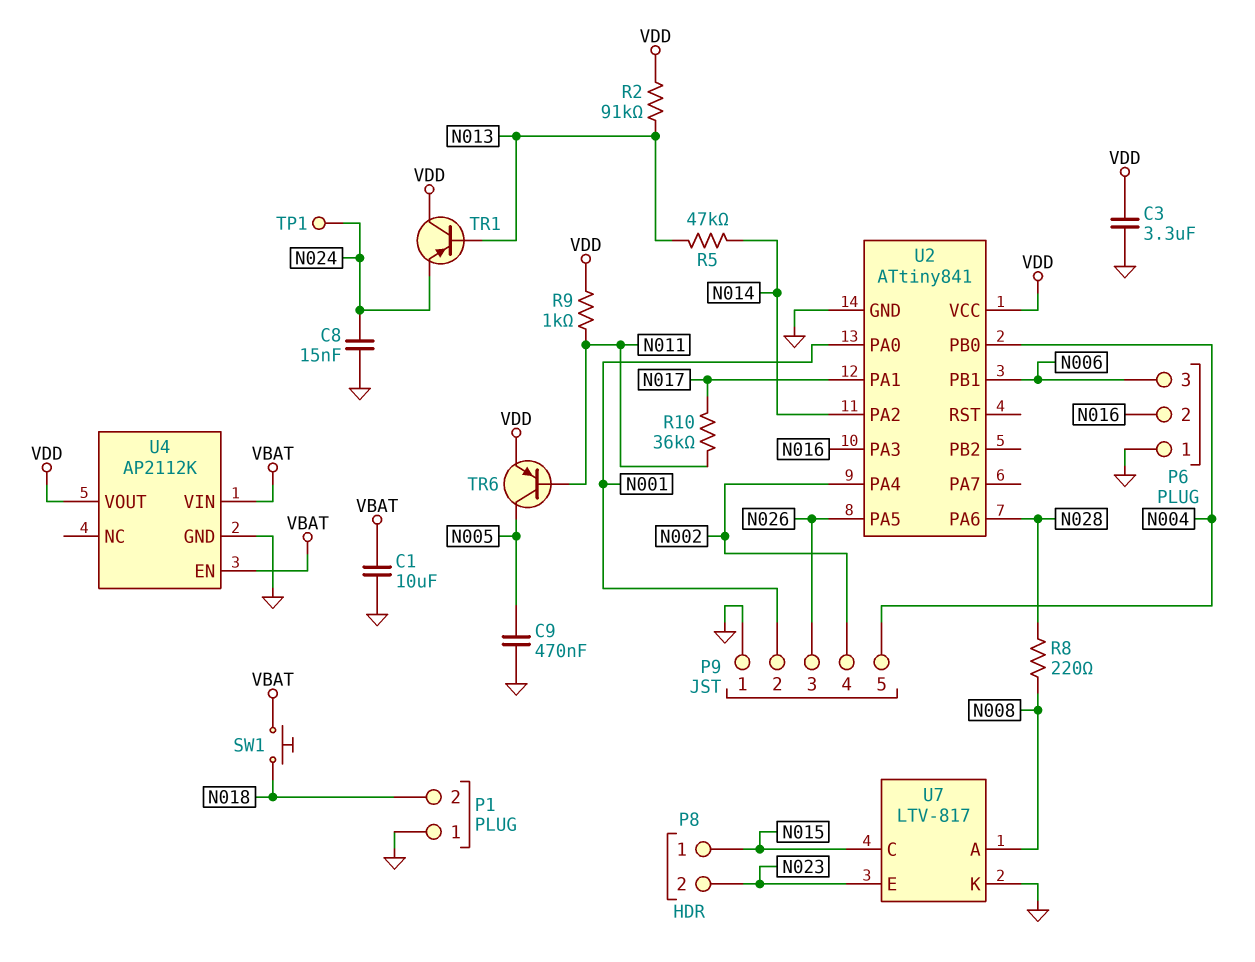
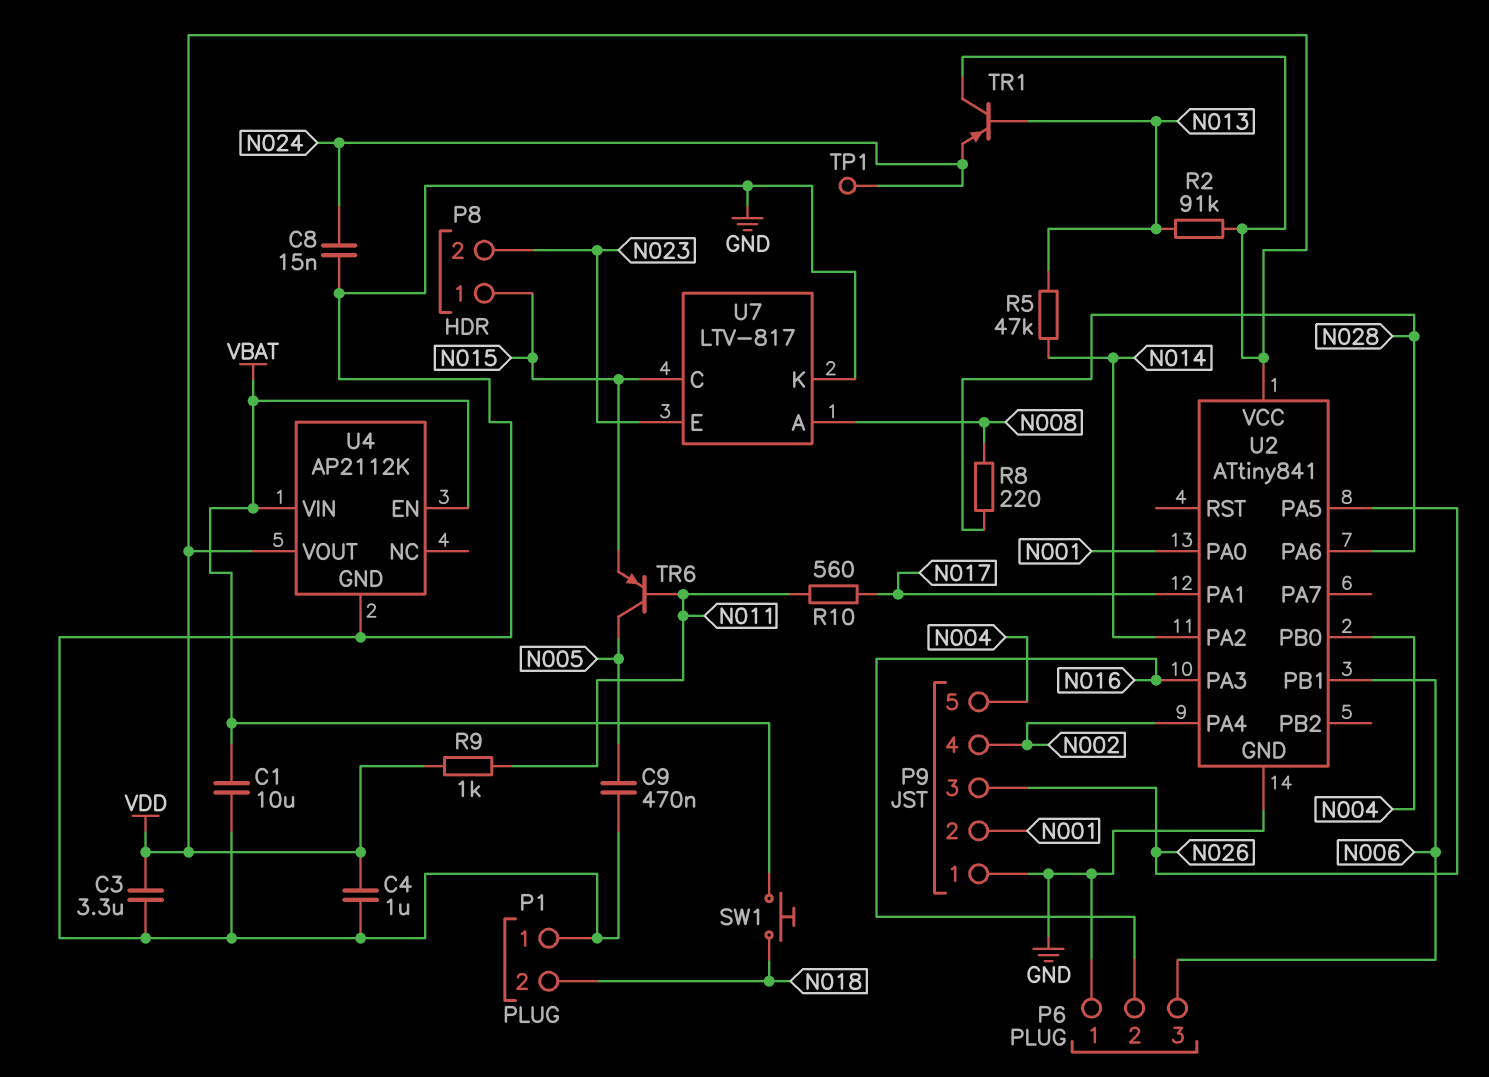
C4: none -> 1uF (GND, VDD)
R10: 36k (N011, N017) -> 560 (N011, N017)
TR6: PNP (B N011, C N005, E VDD) -> PNP (B N011, C N005, E N015)

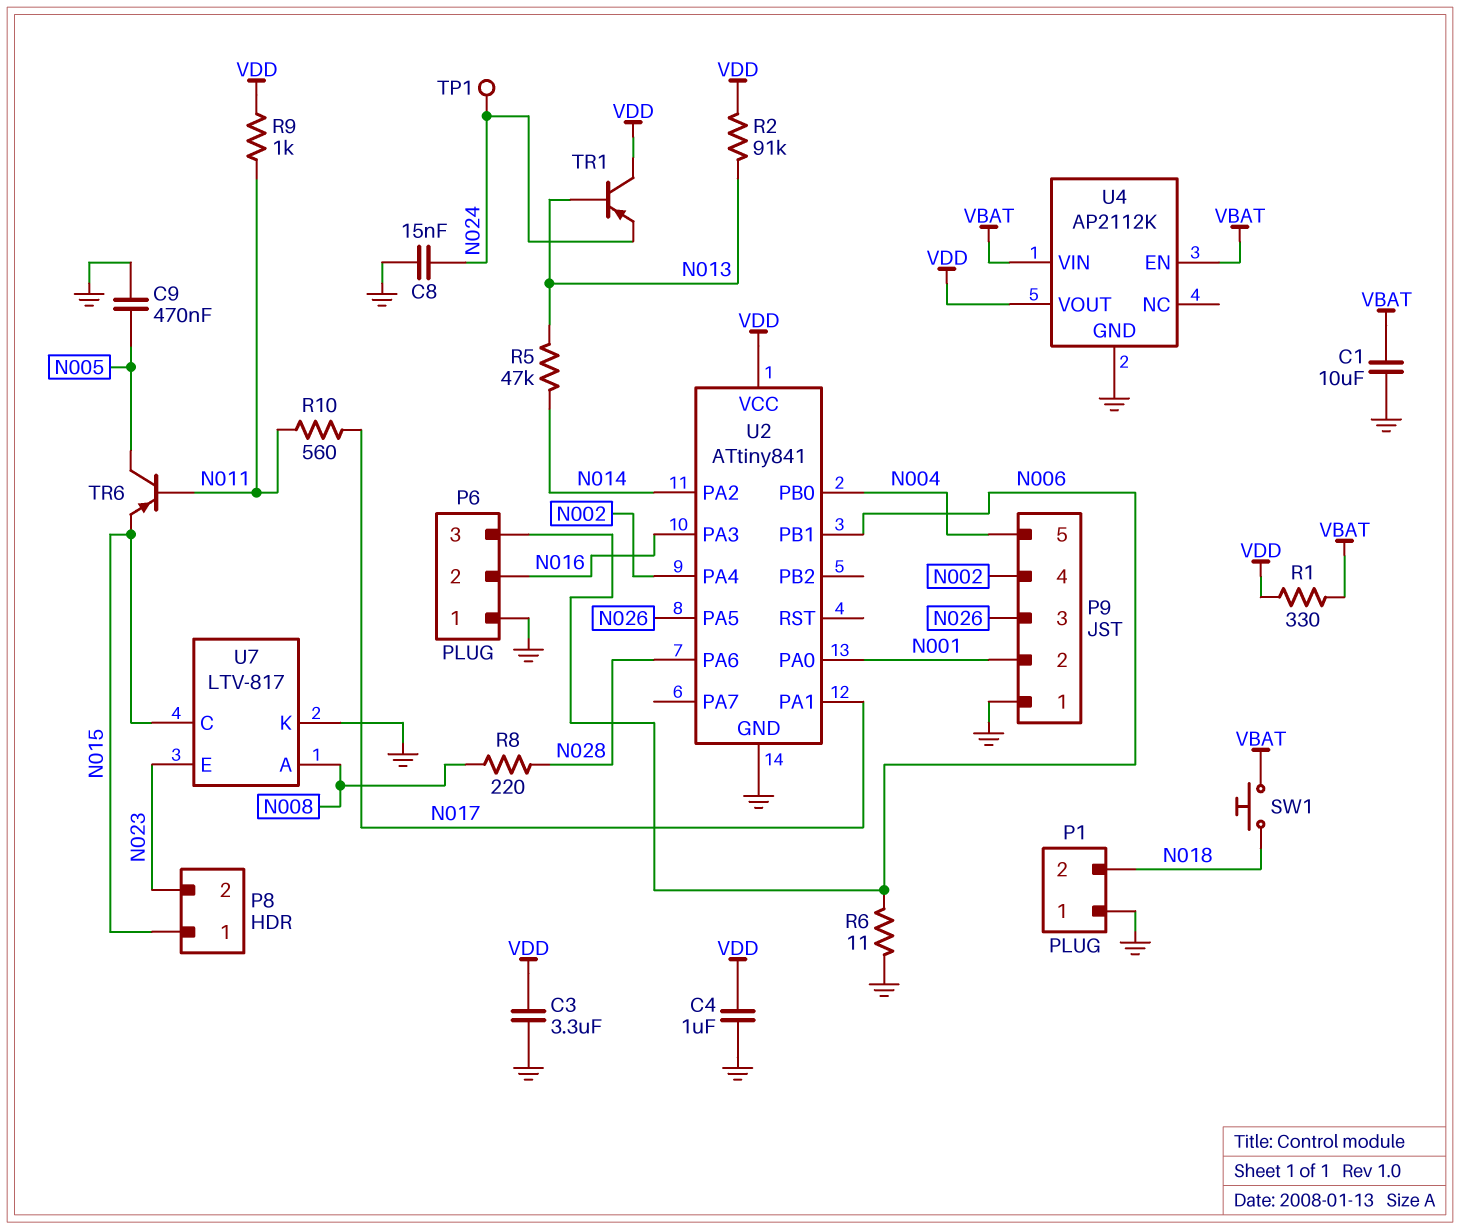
R1: none -> 330 (VBAT, VDD)
R6: none -> 11 (GND, N006)

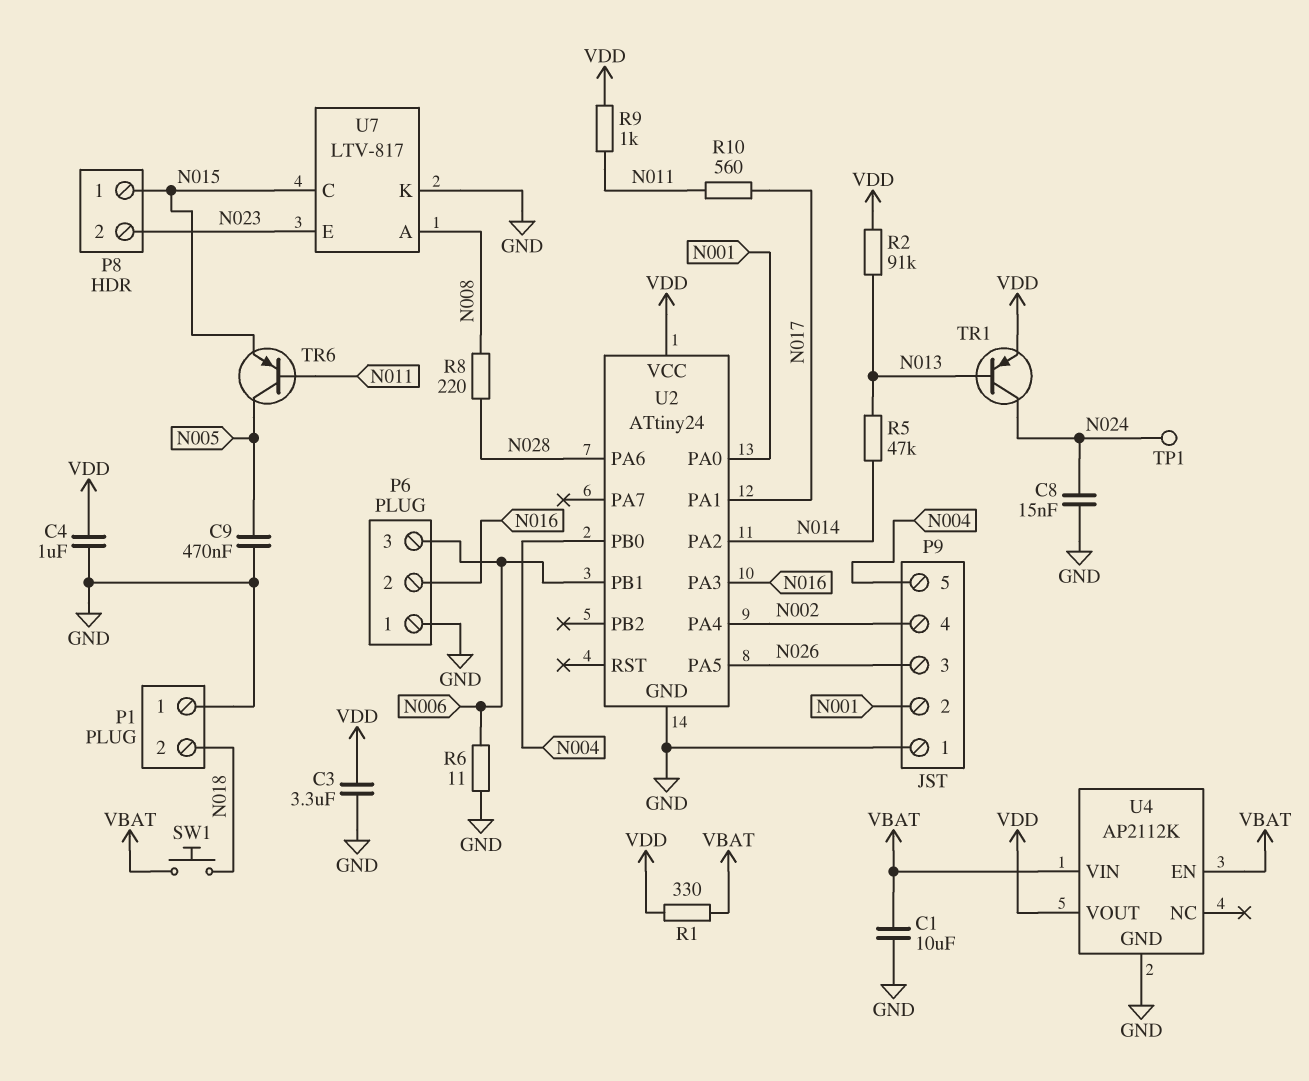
TR1: PNP (B N013, C VDD, E N024) -> PNP (B N013, C N024, E VDD)
U2: ATtiny841 -> ATtiny24

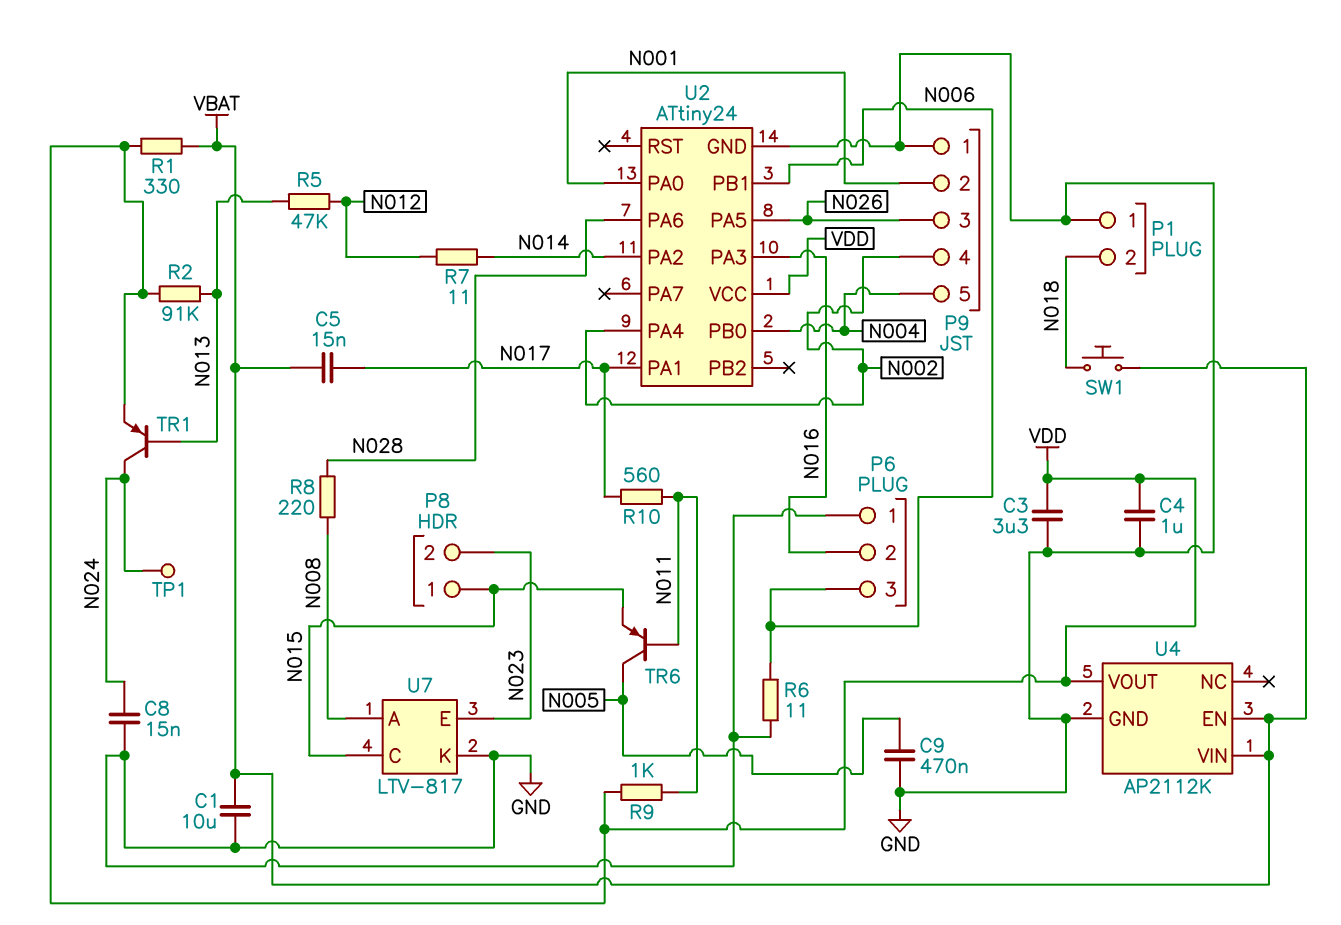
C5: none -> 15nF (N017, VBAT)
R5: 47k (N013, N014) -> 47k (N012, N013)
R7: none -> 11 (N012, N014)

